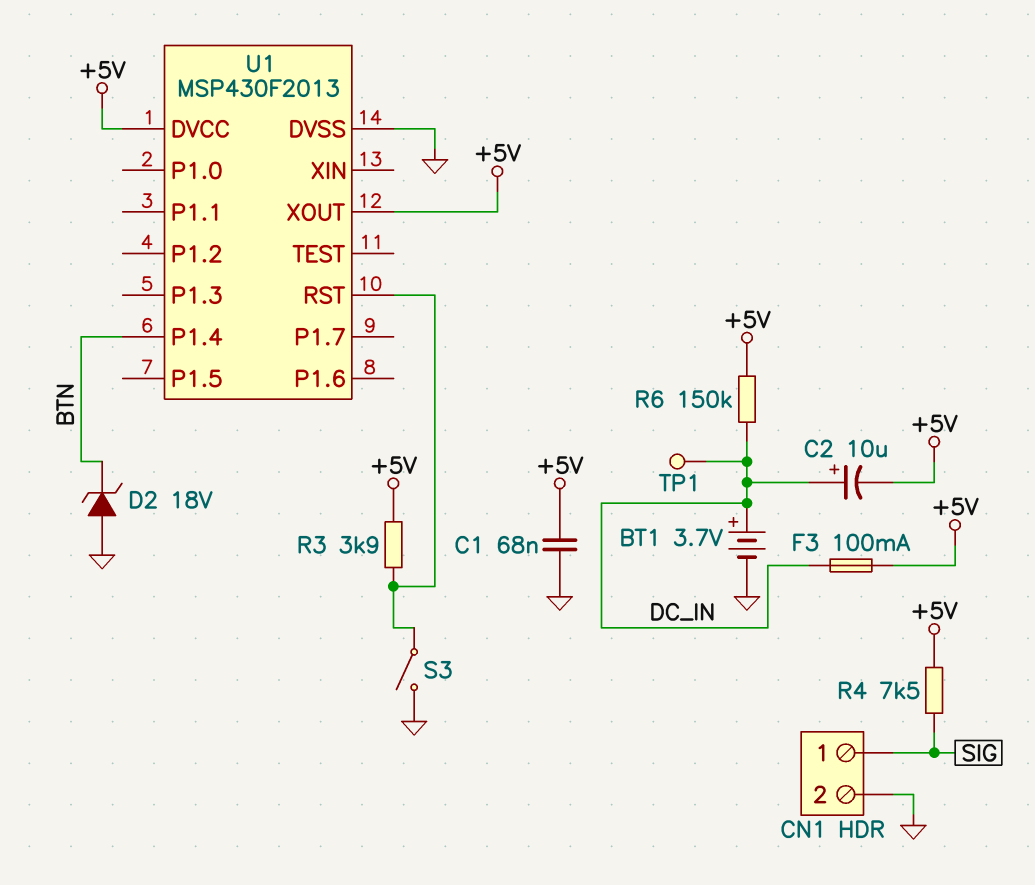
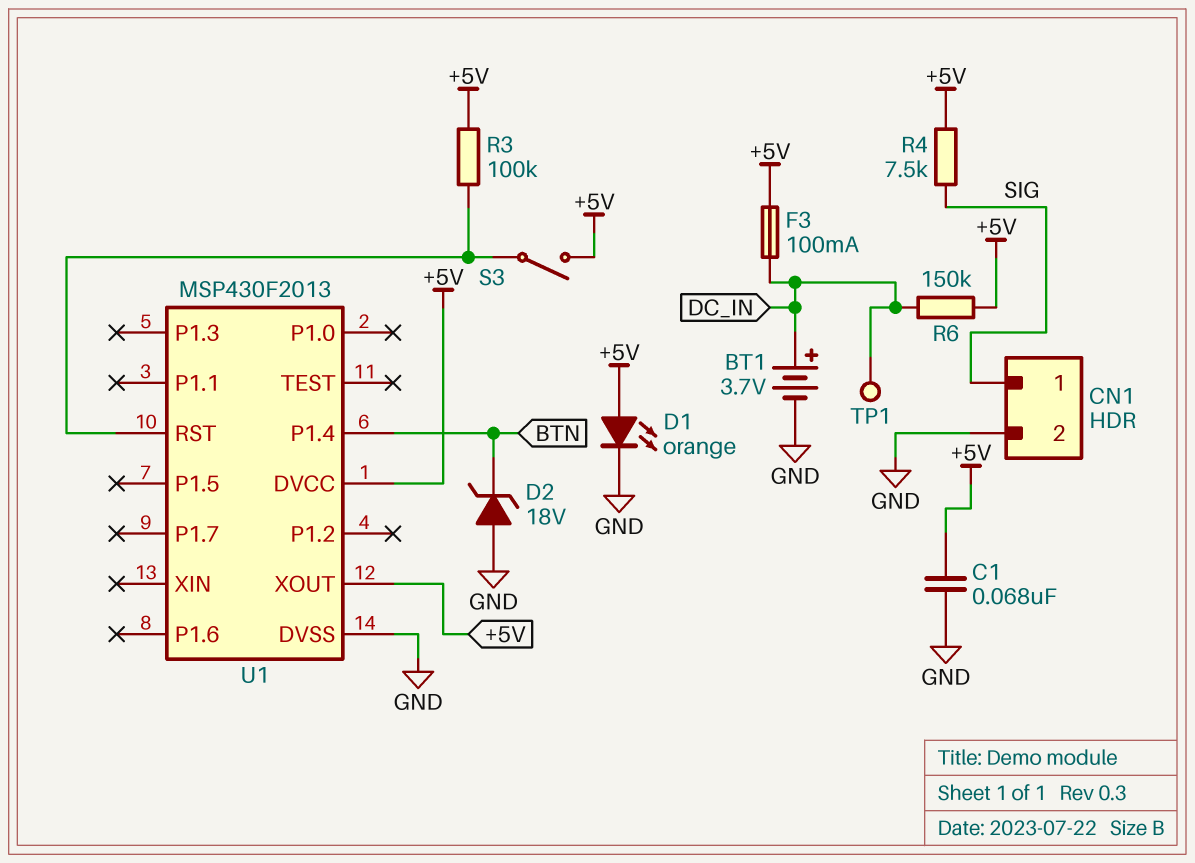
C2: 10uF (plus DC_IN, minus +5V) -> none
D1: none -> LED orange (A +5V, K GND)
R3: 3.9k (+5V, U1/RST) -> 100k (+5V, U1/RST)
S3: switch (GND, U1/RST) -> switch (+5V, U1/RST)

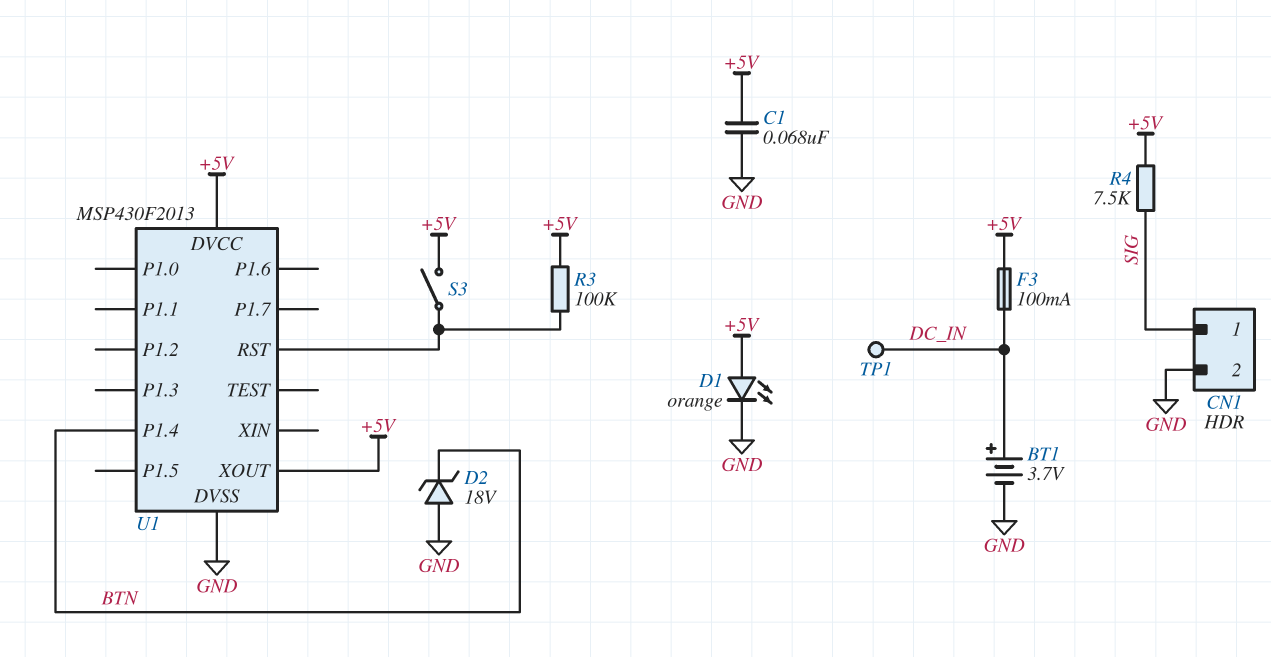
R6: 150k (+5V, DC_IN) -> none

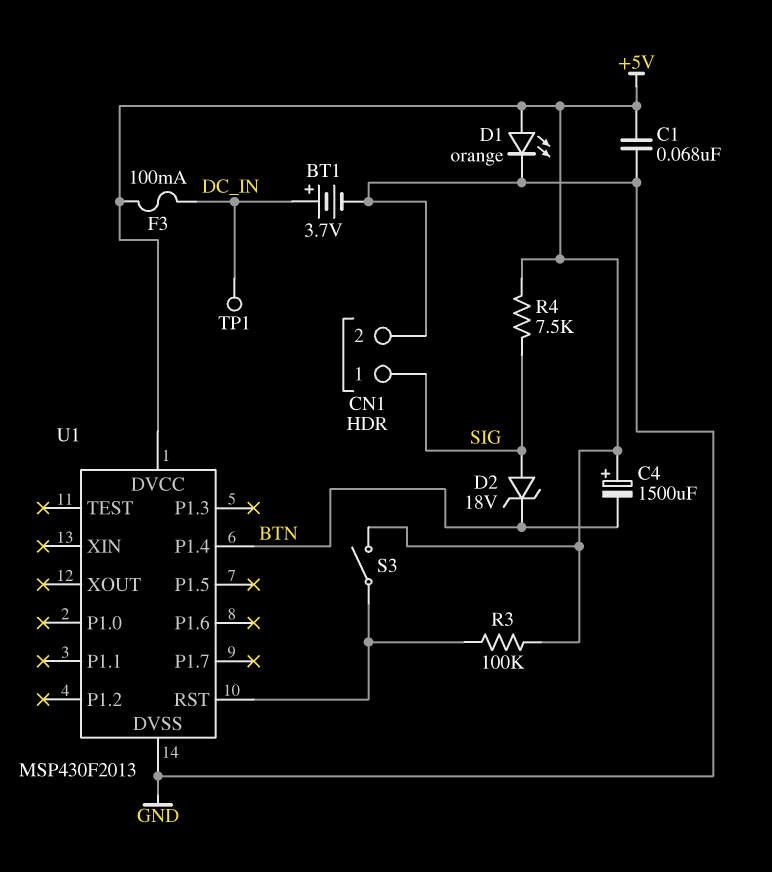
C4: none -> 1500uF (plus +5V, minus BTN)
D2: zener 18V (A GND, K BTN) -> zener 18V (A SIG, K BTN)
U1 pin XOUT: +5V -> none

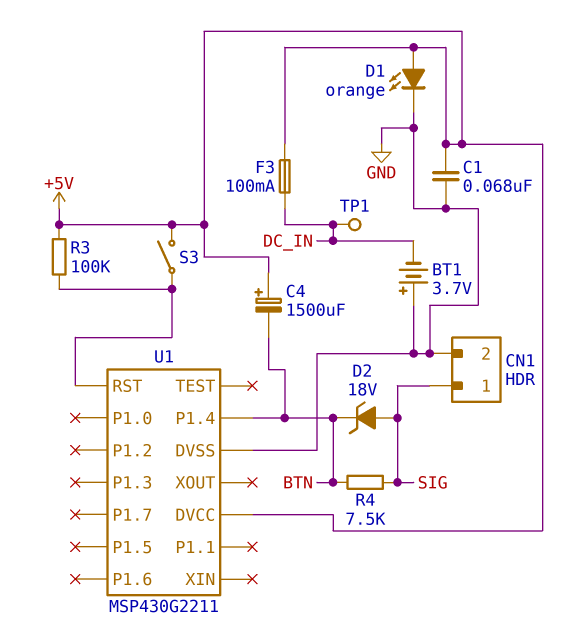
BT1: 3.7V (plus DC_IN, minus GND) -> 3.7V (plus GND, minus DC_IN)
R4: 7.5k (+5V, SIG) -> 7.5k (BTN, SIG)
U1: MSP430F2013 -> MSP430G2211

